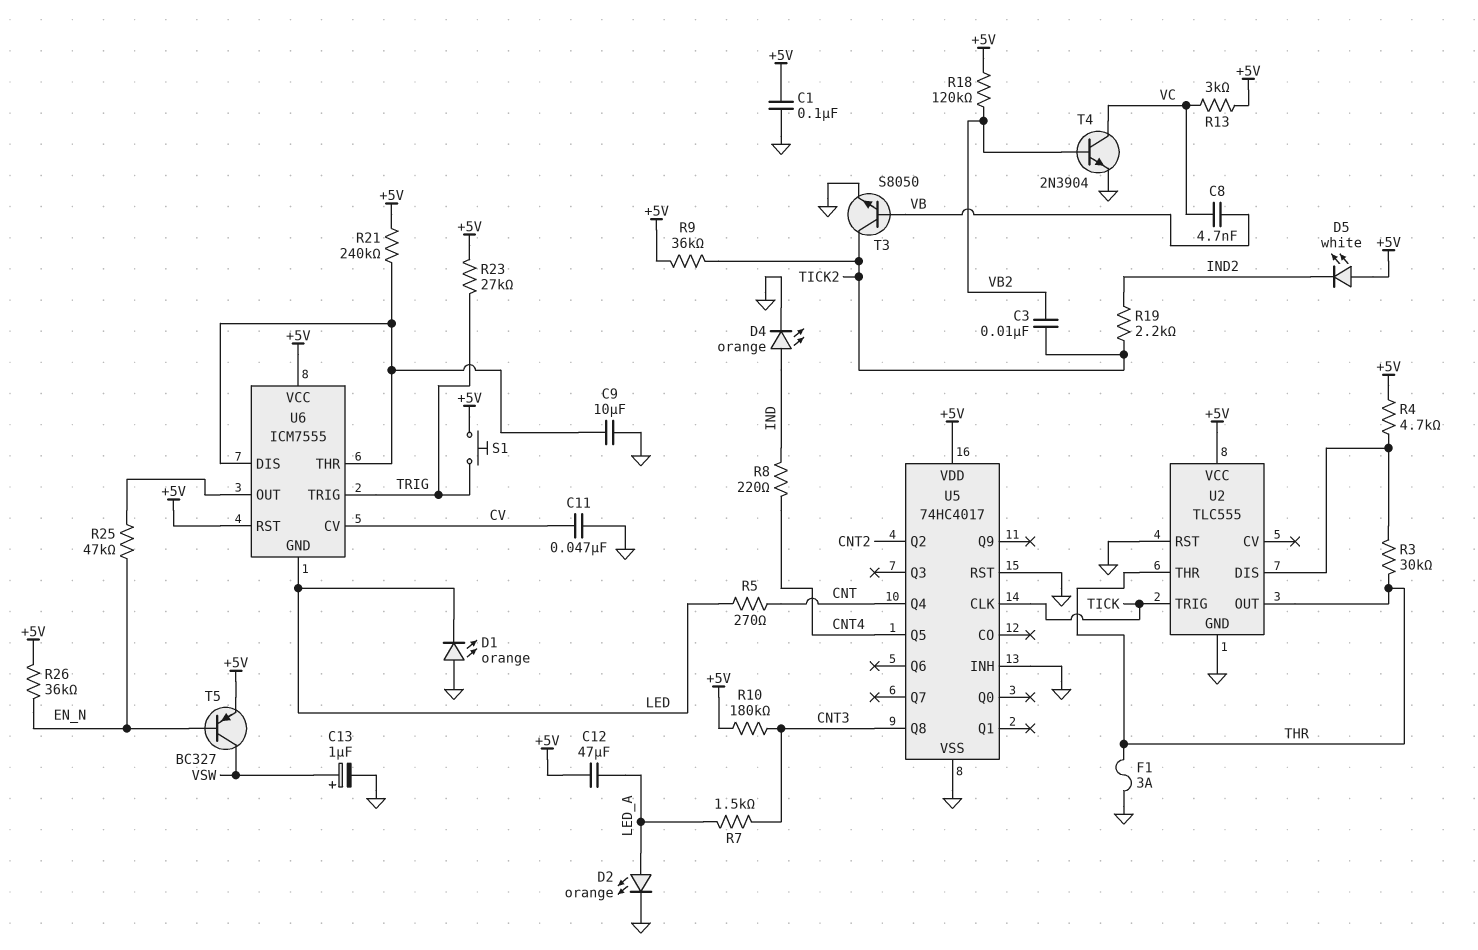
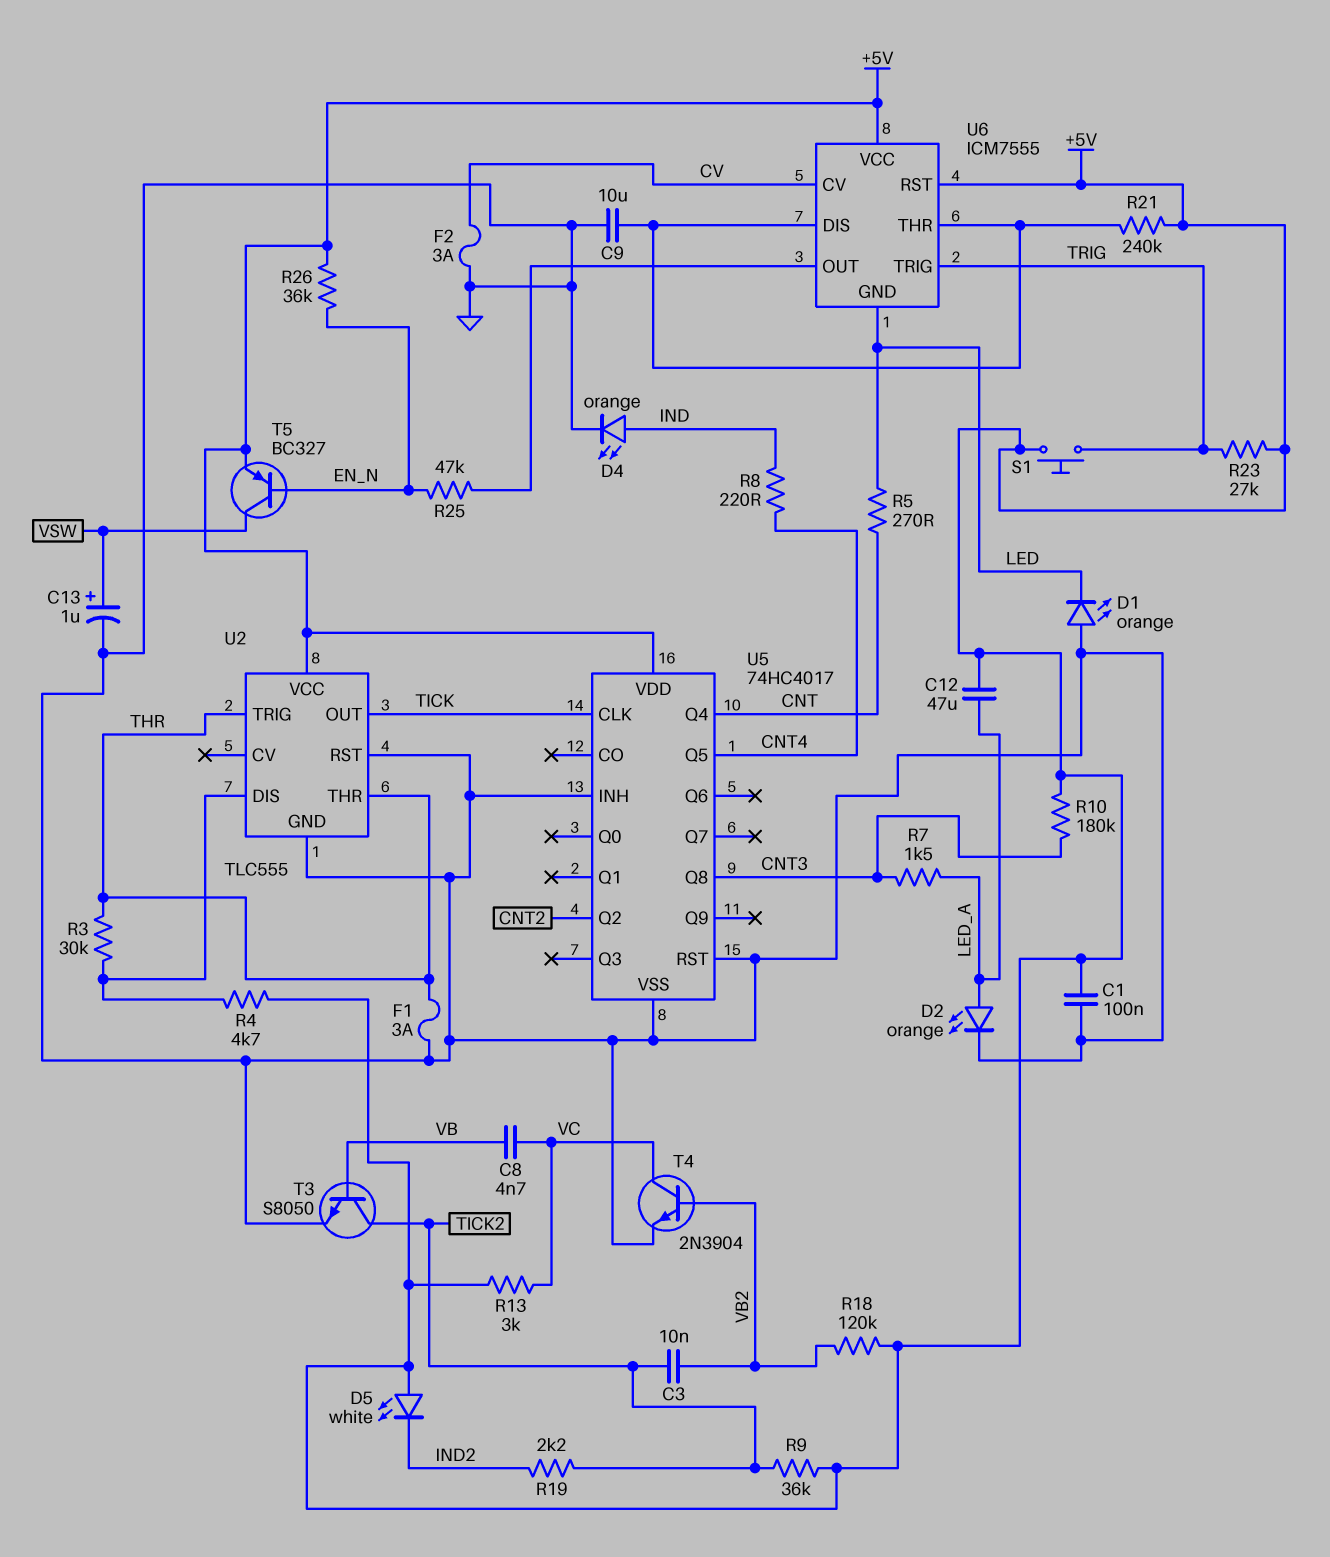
C11: 47nF (CV, GND) -> none
F2: none -> 3A (CV, GND)
U2 pin OUT: THR -> TICK
U2 pin TRIG: TICK -> THR

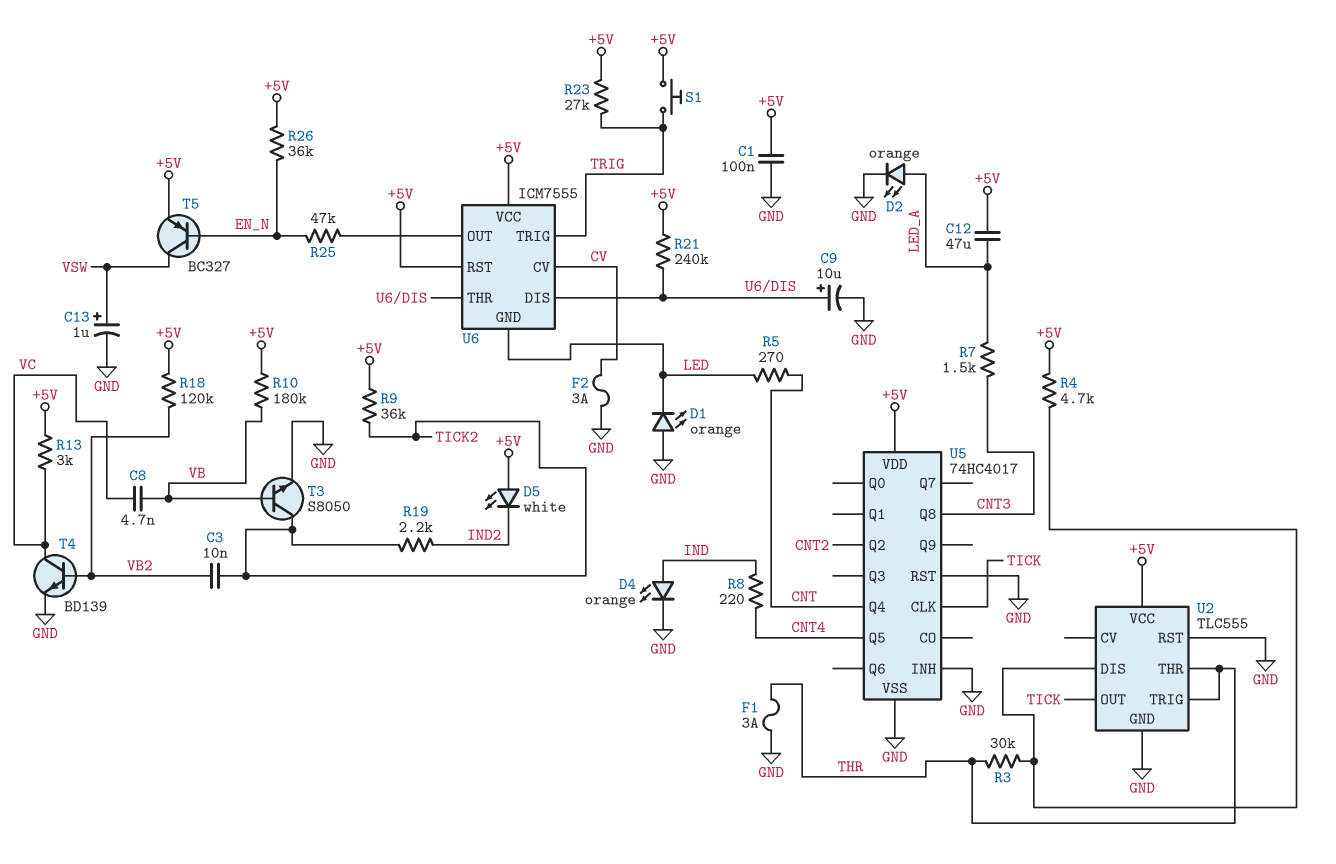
C9: 10uF (GND, U6/DIS) -> 10uF (plus U6/DIS, minus GND)
R10: 180k (+5V, CNT3) -> 180k (+5V, VB)
T4: NPN 2N3904 (B VB2, C VC, E GND) -> NPN BD139 (B VB2, C VC, E GND)

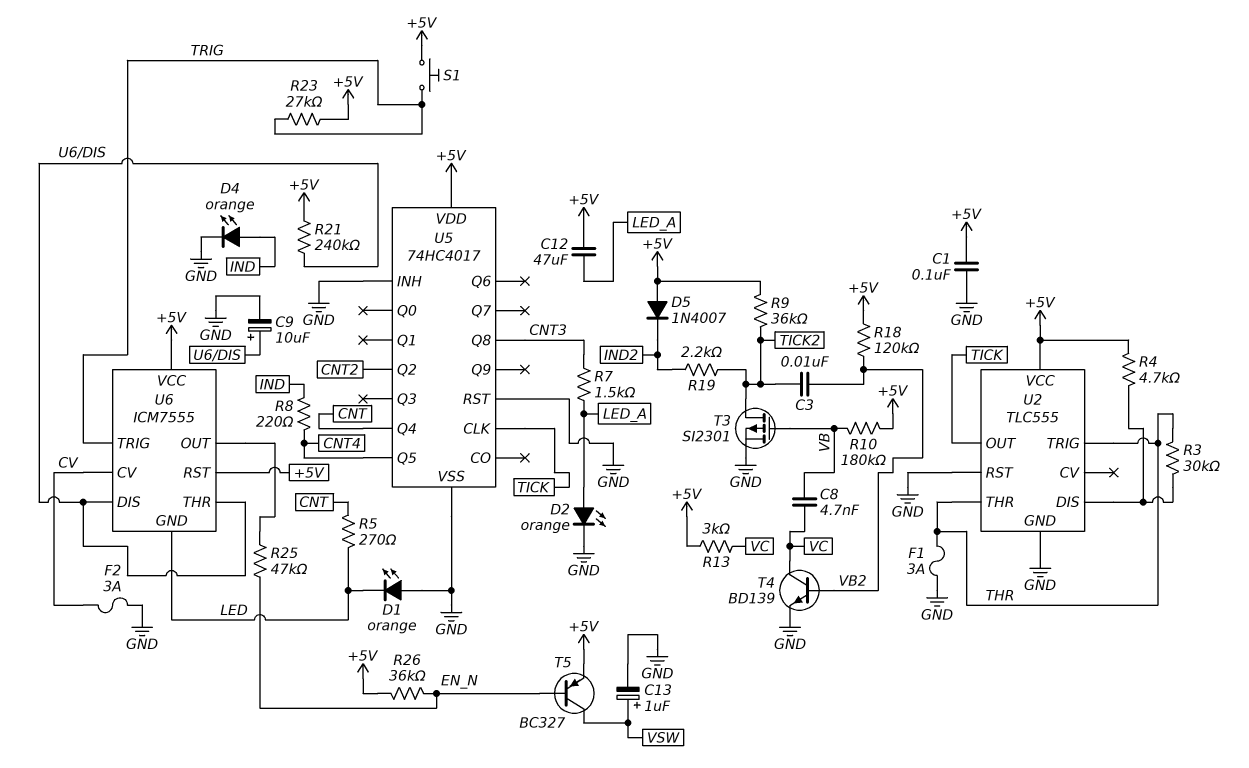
D5: LED white (A +5V, K IND2) -> diode 1N4007 (A +5V, K IND2)
T3: NPN S8050 (B VB, C TICK2, E GND) -> PMOS SI2301 (G VB, D TICK2, S GND)

